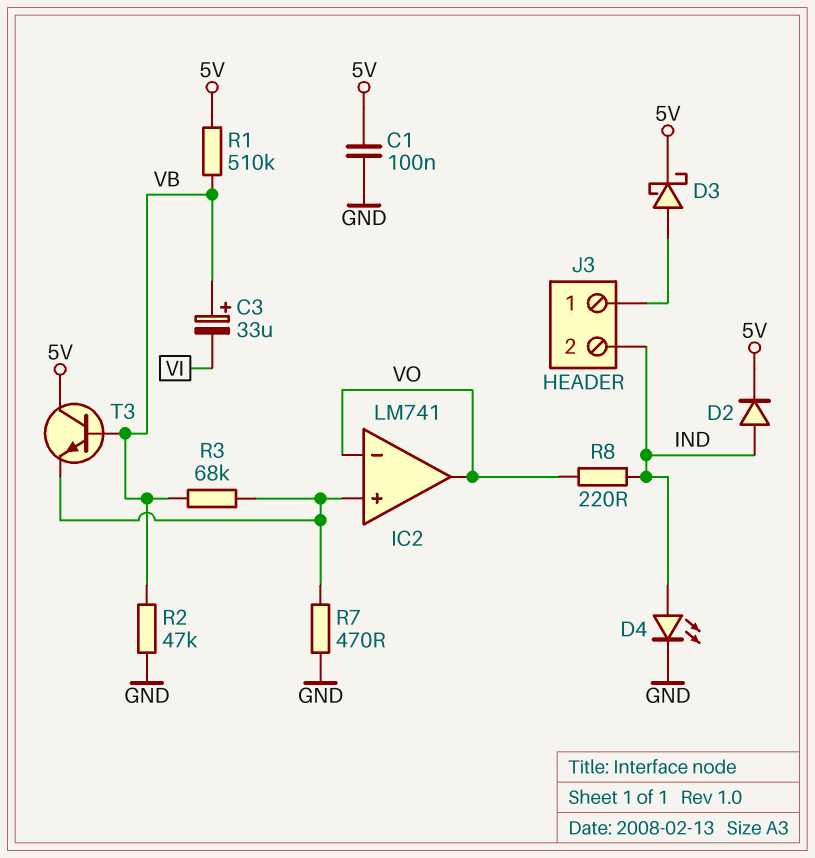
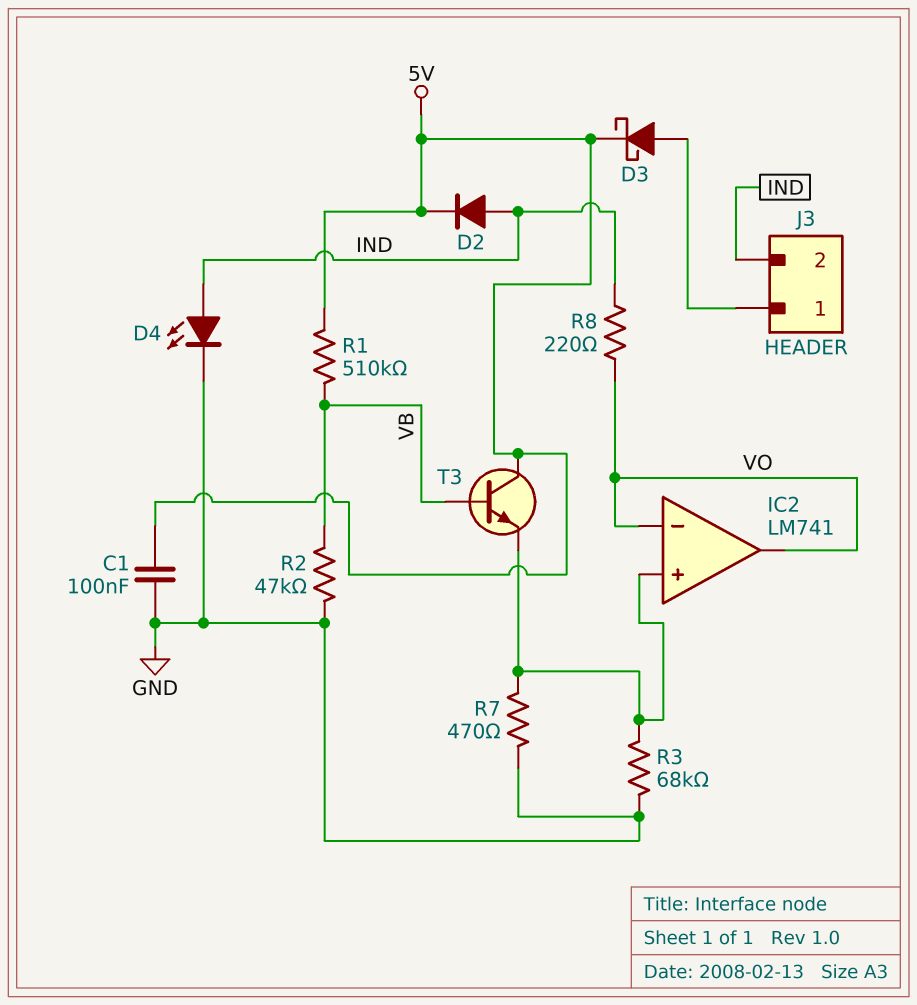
C3: 33uF (plus VB, minus VI) -> none
R3: 68k (IC2/in+, VB) -> 68k (GND, IC2/in+)

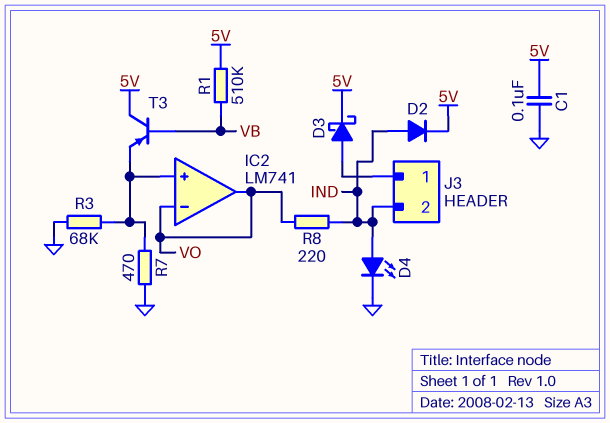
R2: 47k (GND, VB) -> none
T3: NPN (B VB, C 5V, E IC2/in+) -> PNP (B VB, C 5V, E IC2/in+)

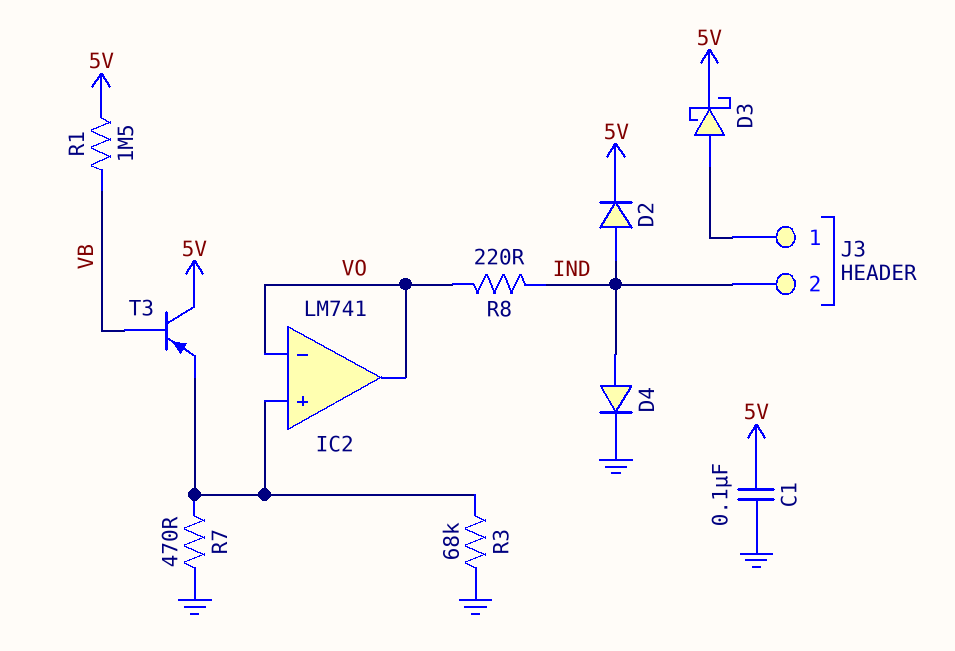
D4: LED (A IND, K GND) -> diode (A IND, K GND)
R1: 510k (5V, VB) -> 1.5M (5V, VB)

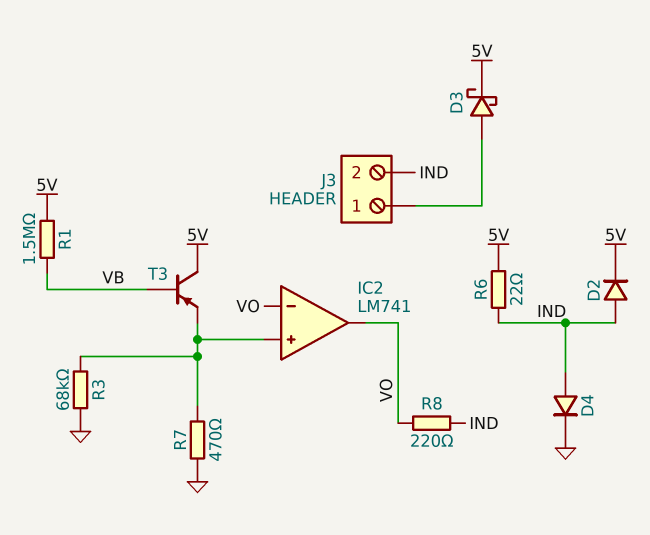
C1: 100nF (5V, GND) -> none
R6: none -> 22 (5V, IND)

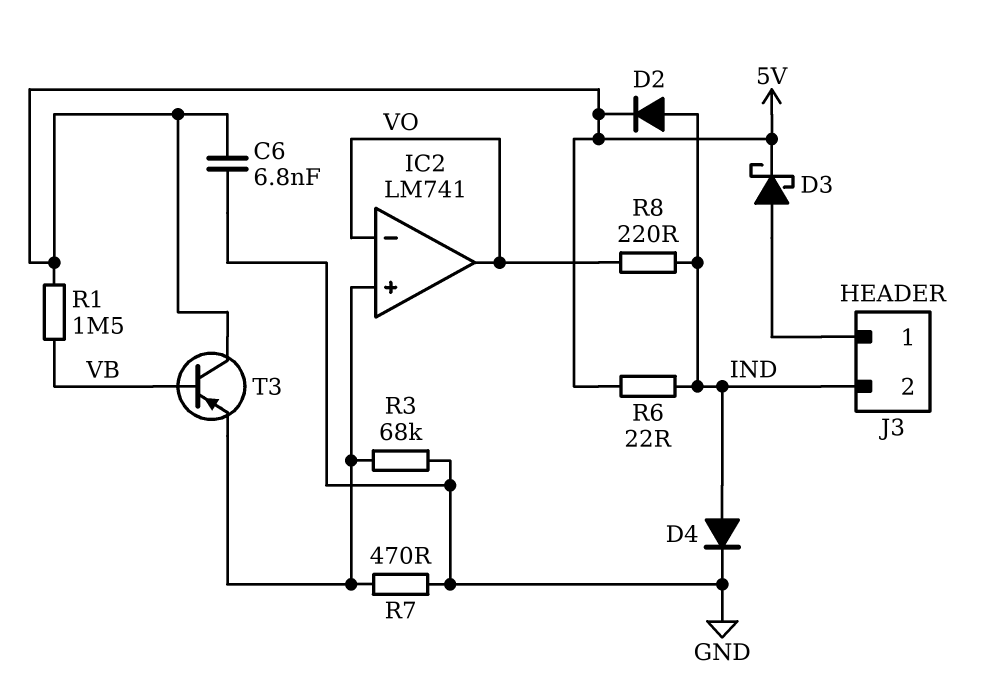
C6: none -> 6.8nF (5V, GND)

